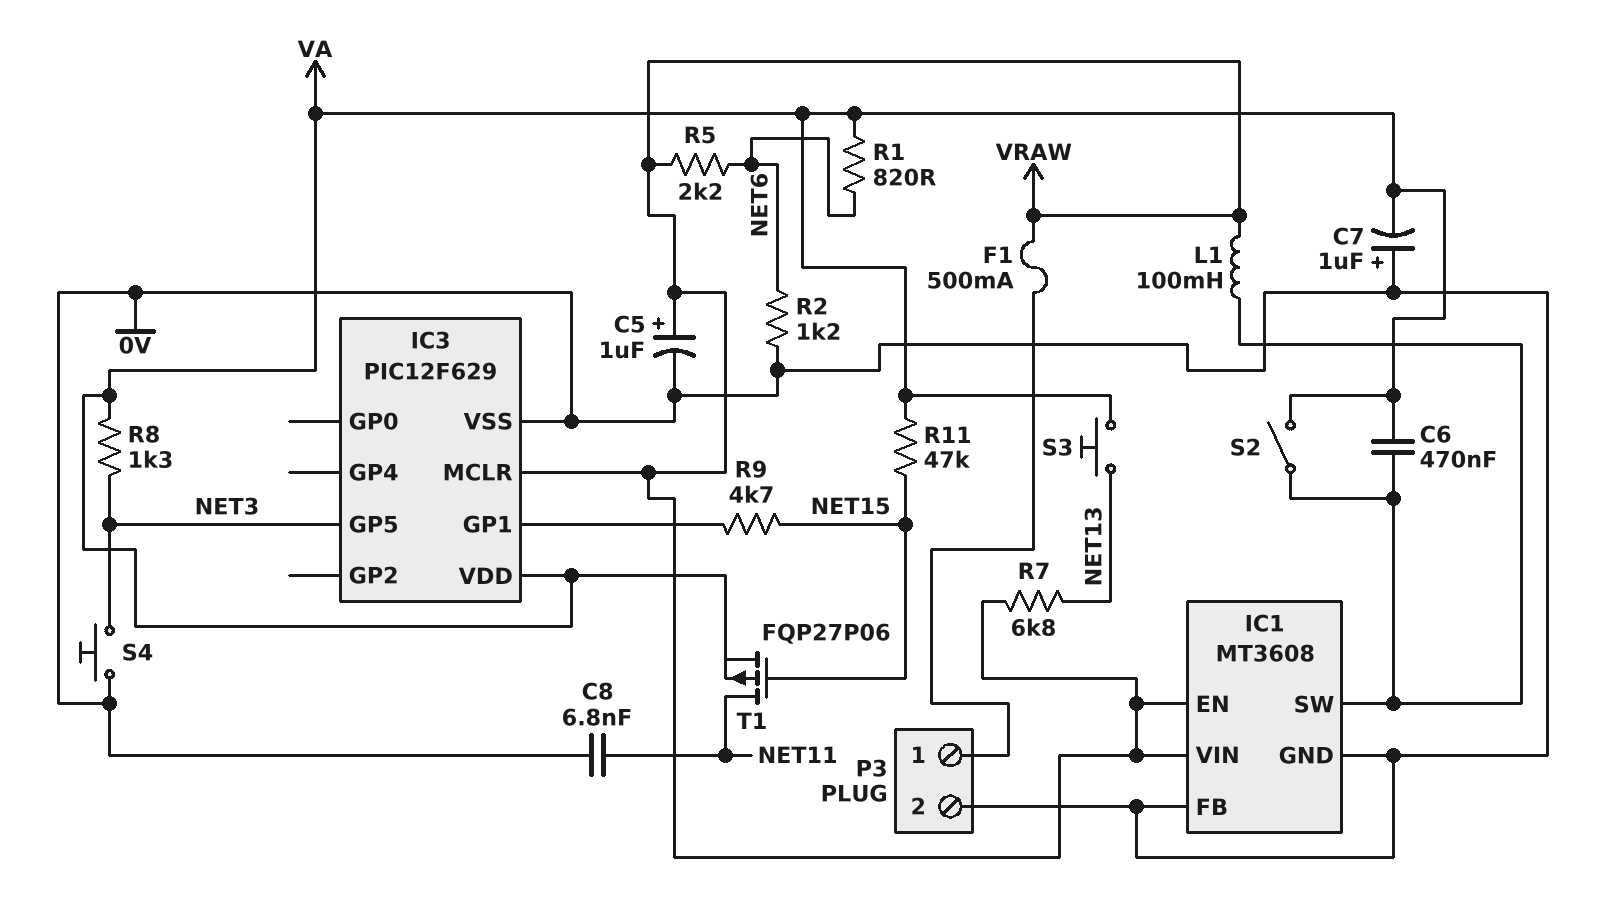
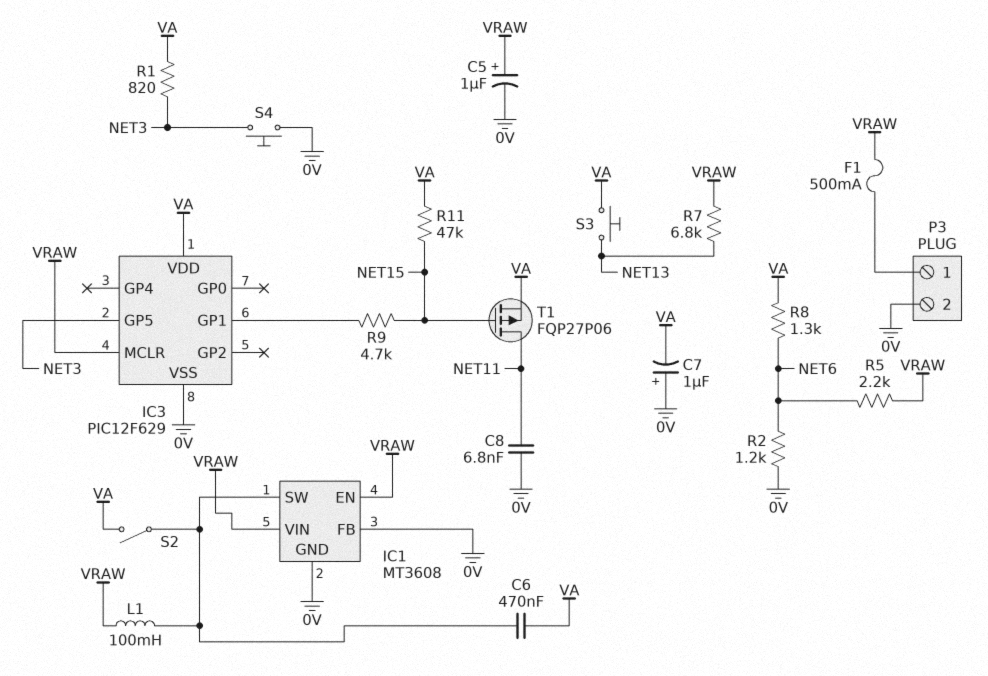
R1: 820 (NET6, VA) -> 820 (NET3, VA)
R8: 1.3k (NET3, VA) -> 1.3k (NET6, VA)

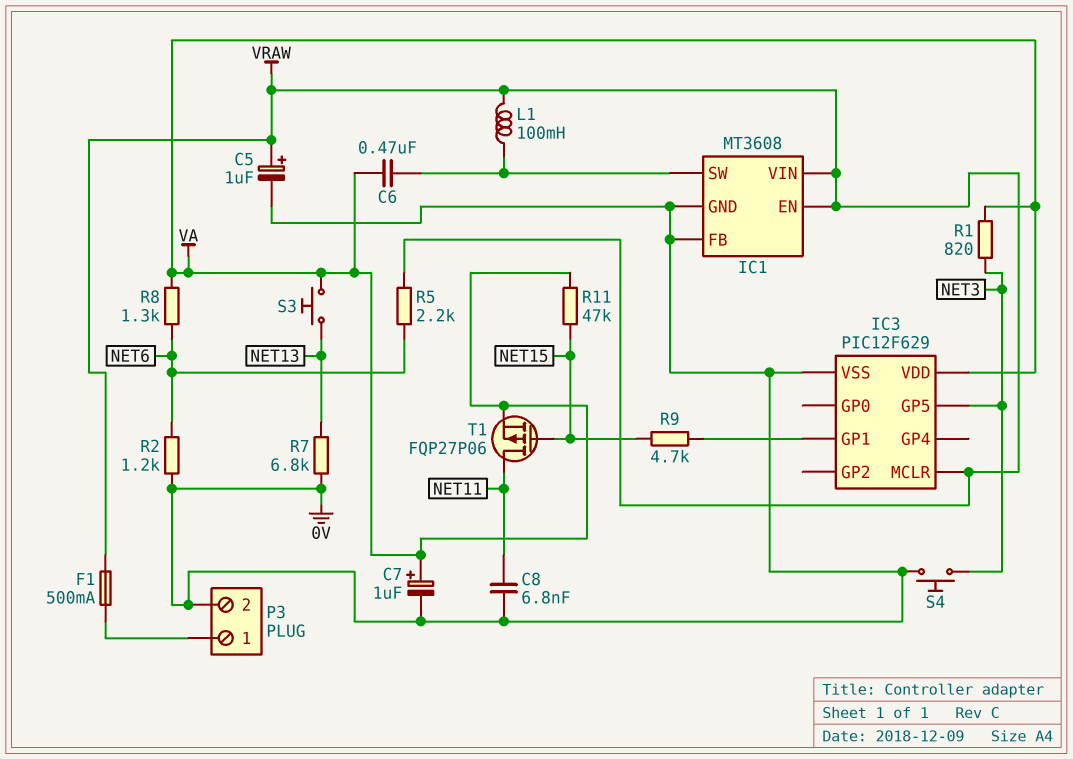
C7: 1uF (plus 0V, minus VA) -> 1uF (plus VA, minus 0V)
R7: 6.8k (NET13, VRAW) -> 6.8k (0V, NET13)
S2: switch (IC1/SW, VA) -> none

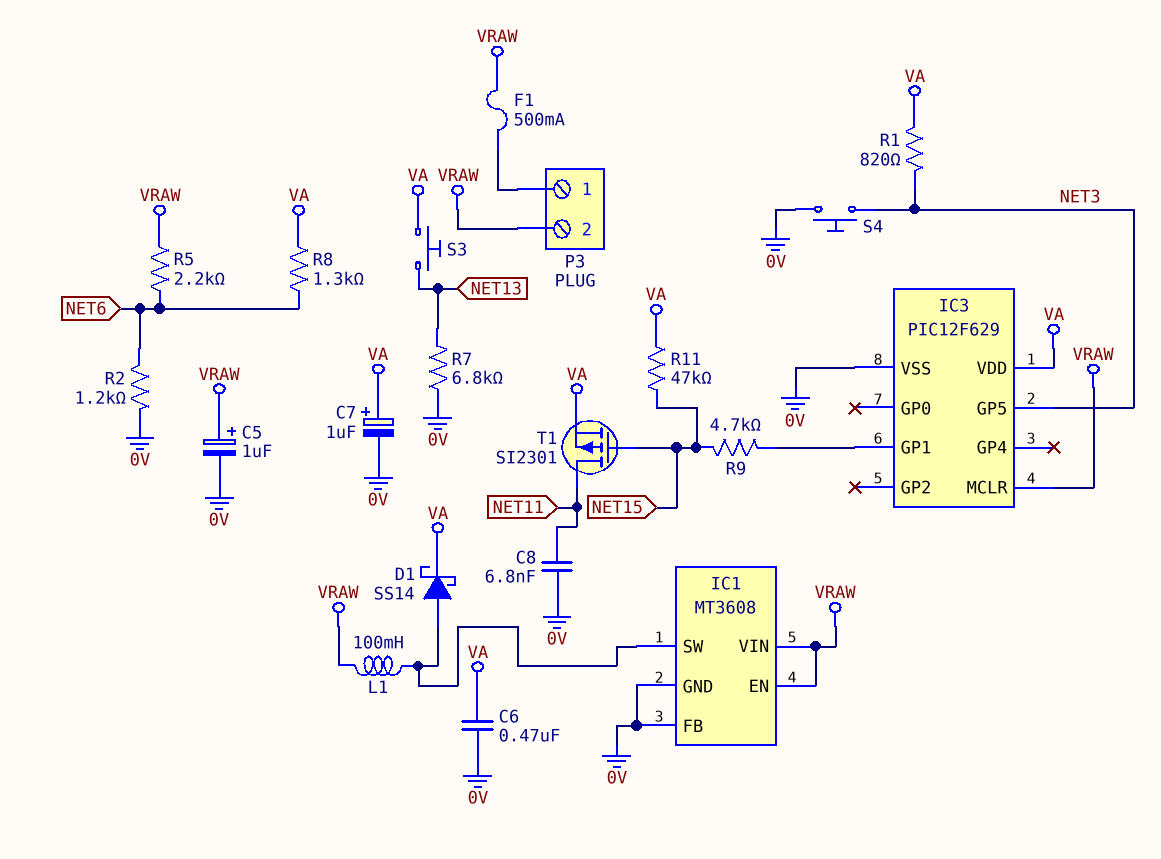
C6: 470nF (IC1/SW, VA) -> 470nF (0V, VA)
D1: none -> schottky SS14 (A IC1/SW, K VA)
P3 pin 2: 0V -> VRAW
T1: PMOS FQP27P06 (G NET15, D NET11, S VA) -> PMOS SI2301 (G NET15, D NET11, S VA)

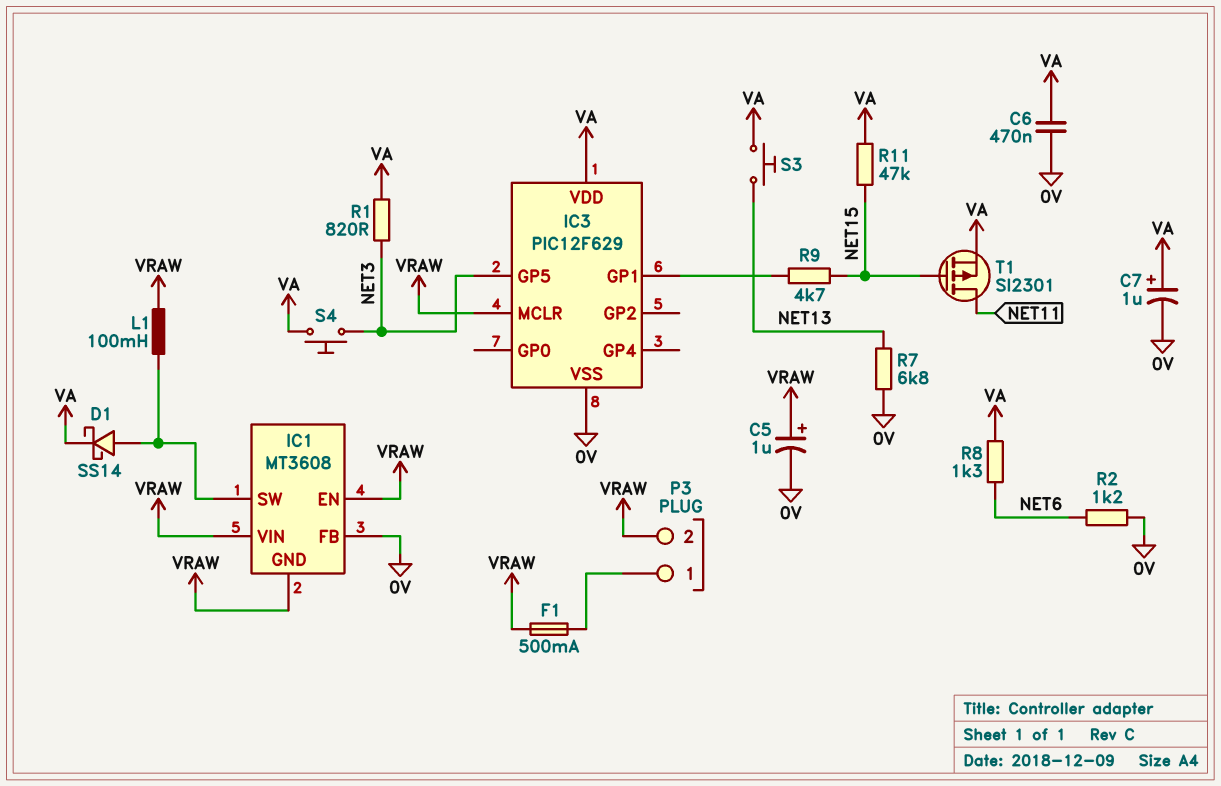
C8: 6.8nF (0V, NET11) -> none
IC1 pin GND: 0V -> VRAW
R5: 2.2k (NET6, VRAW) -> none
S4: button (0V, NET3) -> button (NET3, VA)

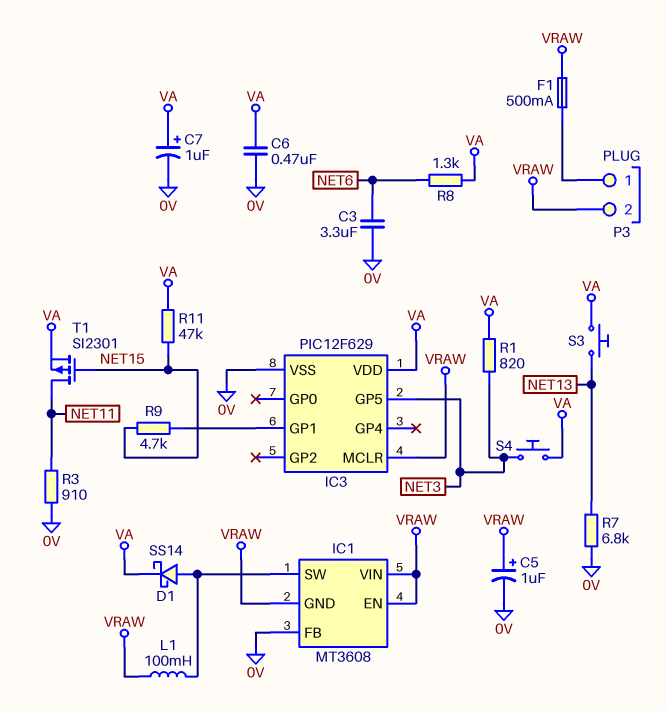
C3: none -> 3.3uF (0V, NET6)
R2: 1.2k (0V, NET6) -> none
R3: none -> 910 (0V, NET11)

